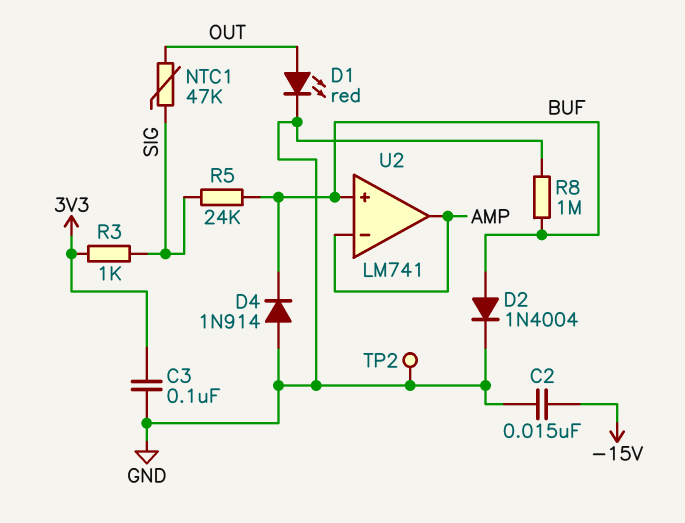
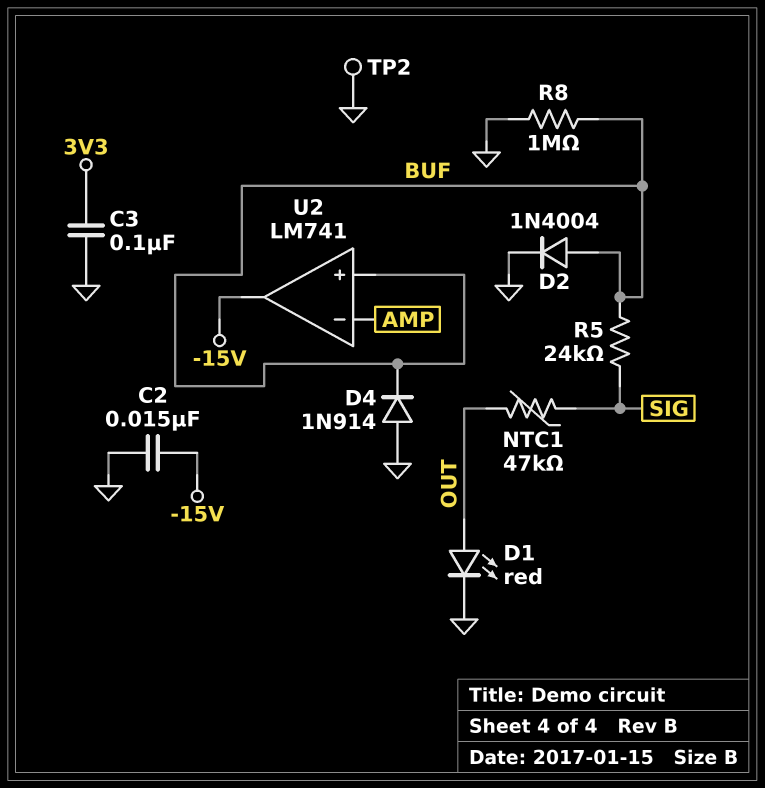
R3: 1k (3V3, SIG) -> none
U2 pin out: AMP -> -15V

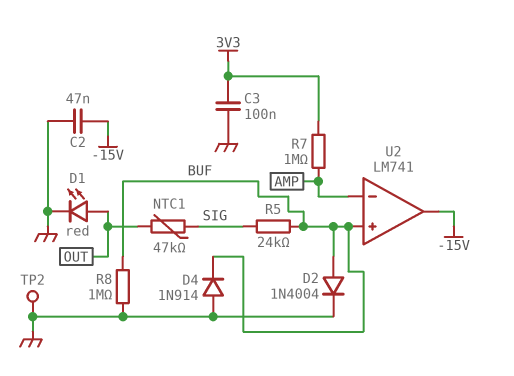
C2: 15nF (-15V, GND) -> 47nF (-15V, GND)
R7: none -> 1M (3V3, AMP)

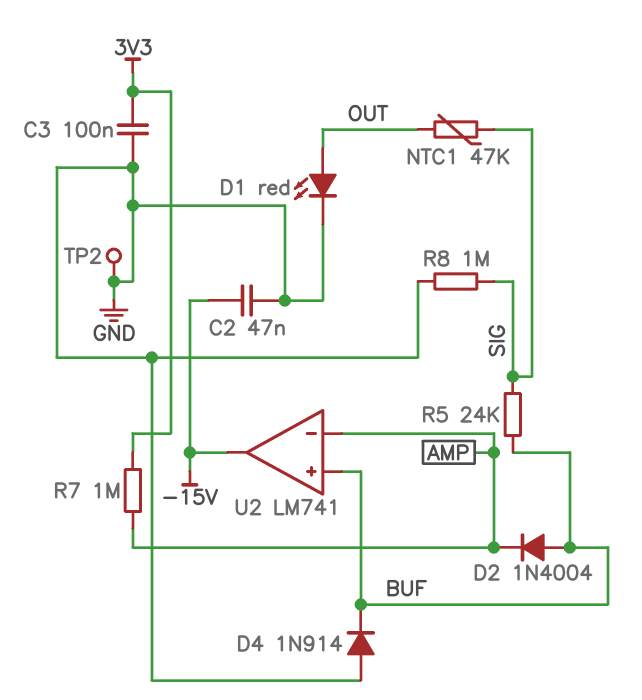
D2: diode 1N4004 (A BUF, K GND) -> diode 1N4004 (A BUF, K AMP)
R8: 1M (BUF, GND) -> 1M (GND, SIG)

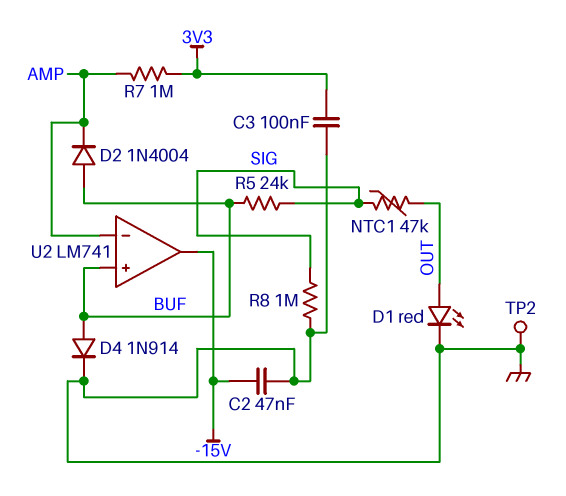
D4: diode 1N914 (A GND, K BUF) -> diode 1N914 (A BUF, K GND)

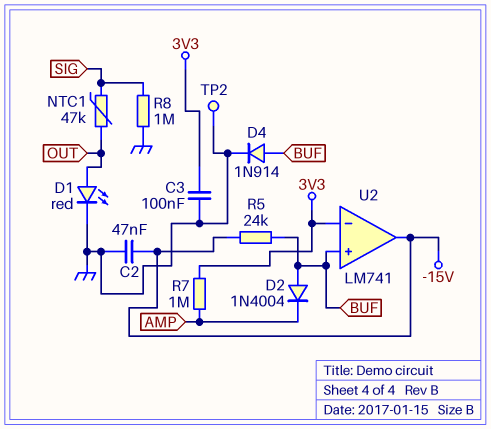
R5: 24k (BUF, SIG) -> 24k (-15V, BUF)
U2 pin in-: AMP -> 3V3

